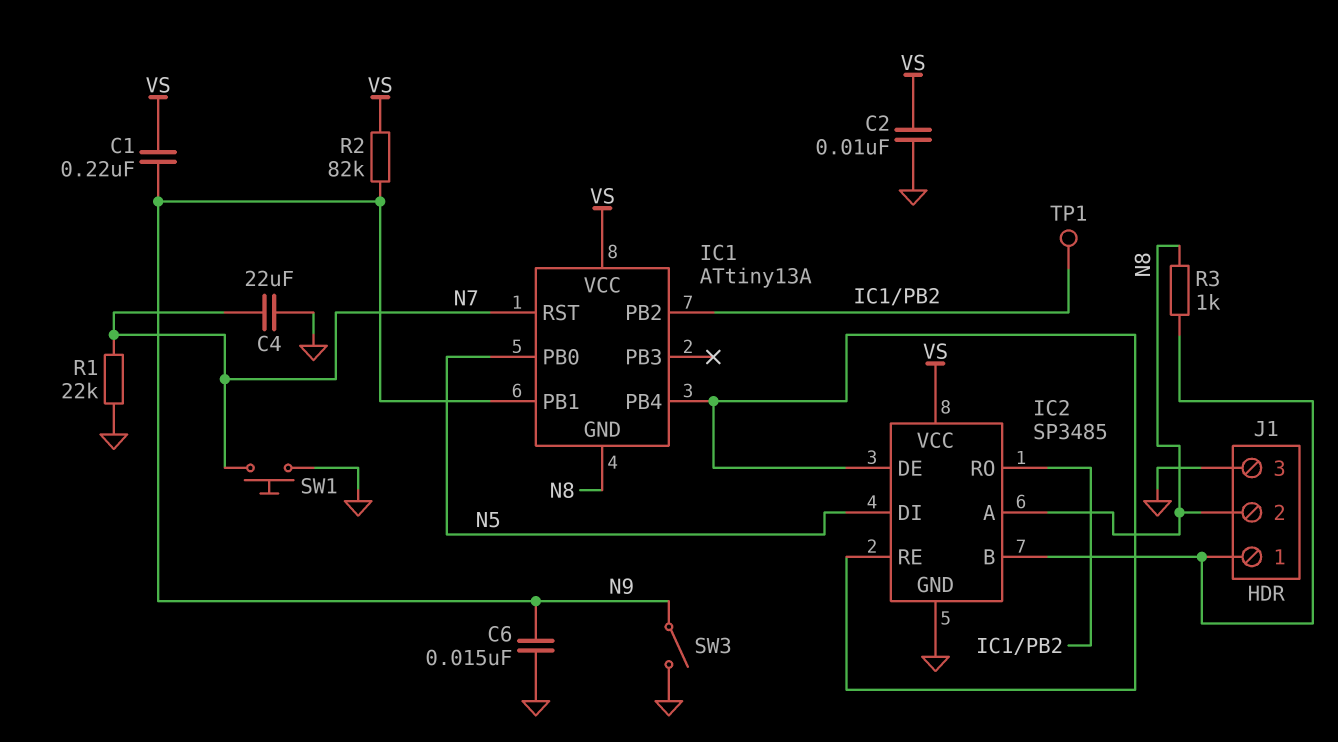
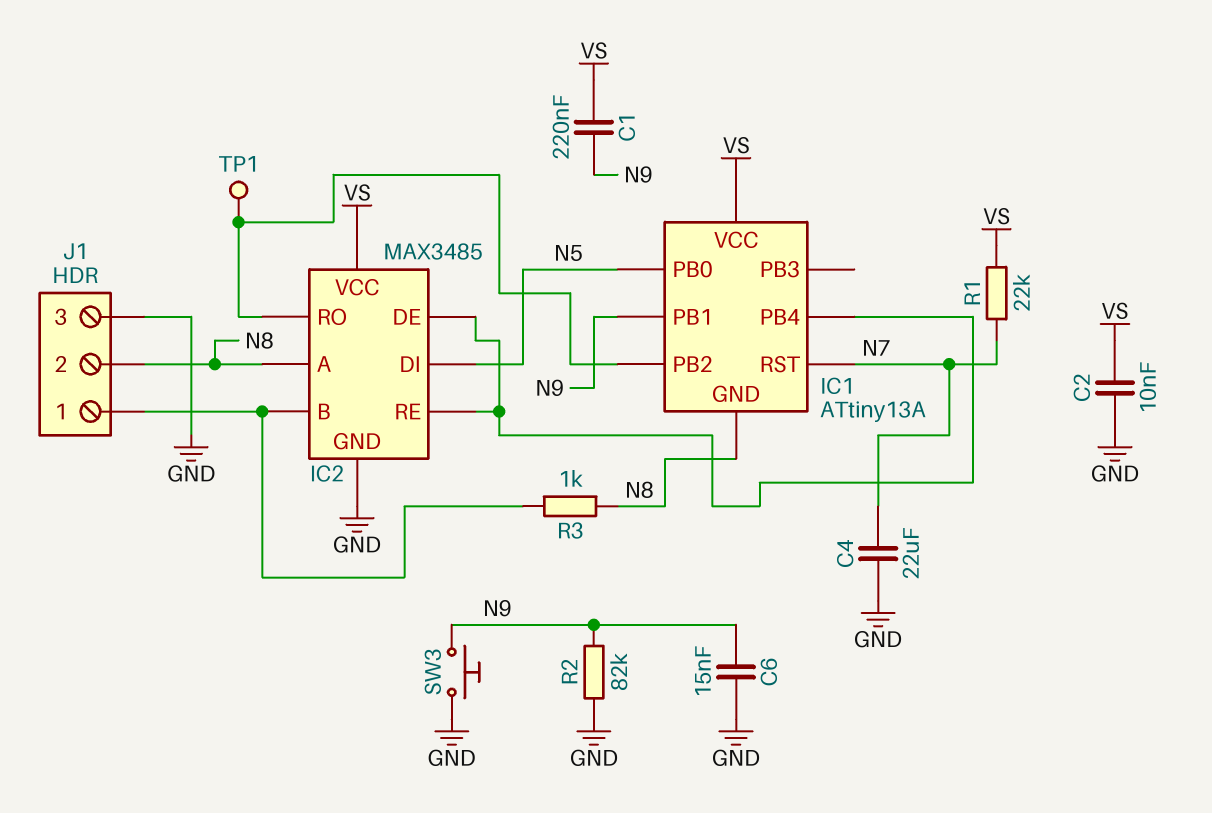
IC2: SP3485 -> MAX3485
R1: 22k (GND, N7) -> 22k (N7, VS)
R2: 82k (N9, VS) -> 82k (GND, N9)
SW1: button (GND, N7) -> none
SW3: switch (GND, N9) -> button (GND, N9)

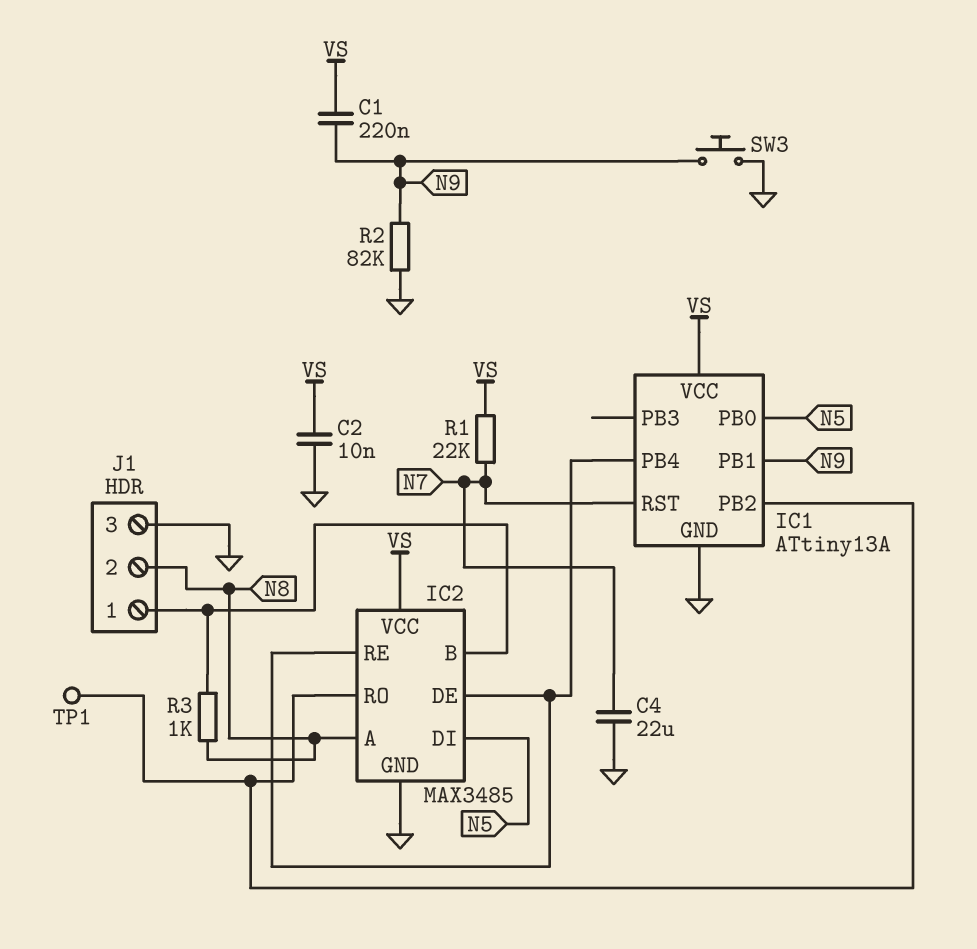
C6: 15nF (GND, N9) -> none
IC1 pin GND: N8 -> GND

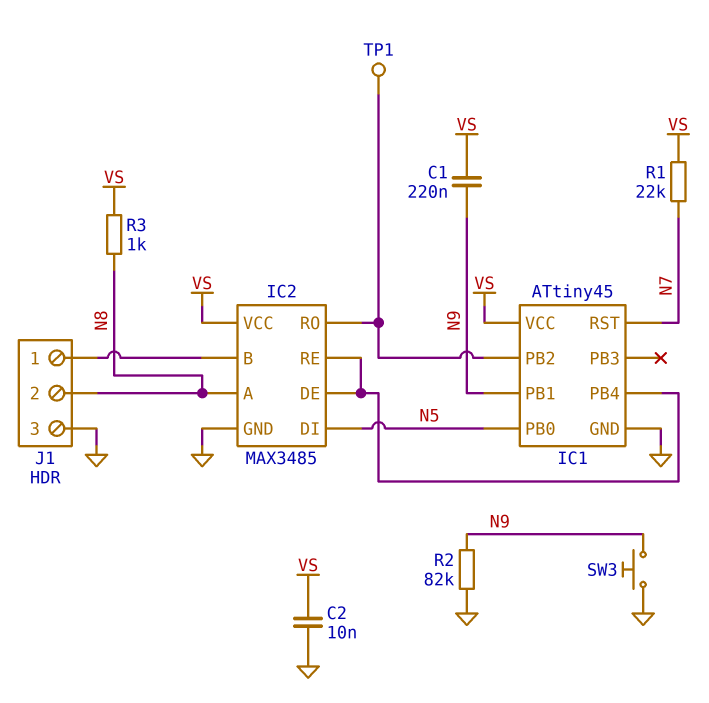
C4: 22uF (GND, N7) -> none
IC1: ATtiny13A -> ATtiny45
R3: 1k (IC2/B, N8) -> 1k (N8, VS)

